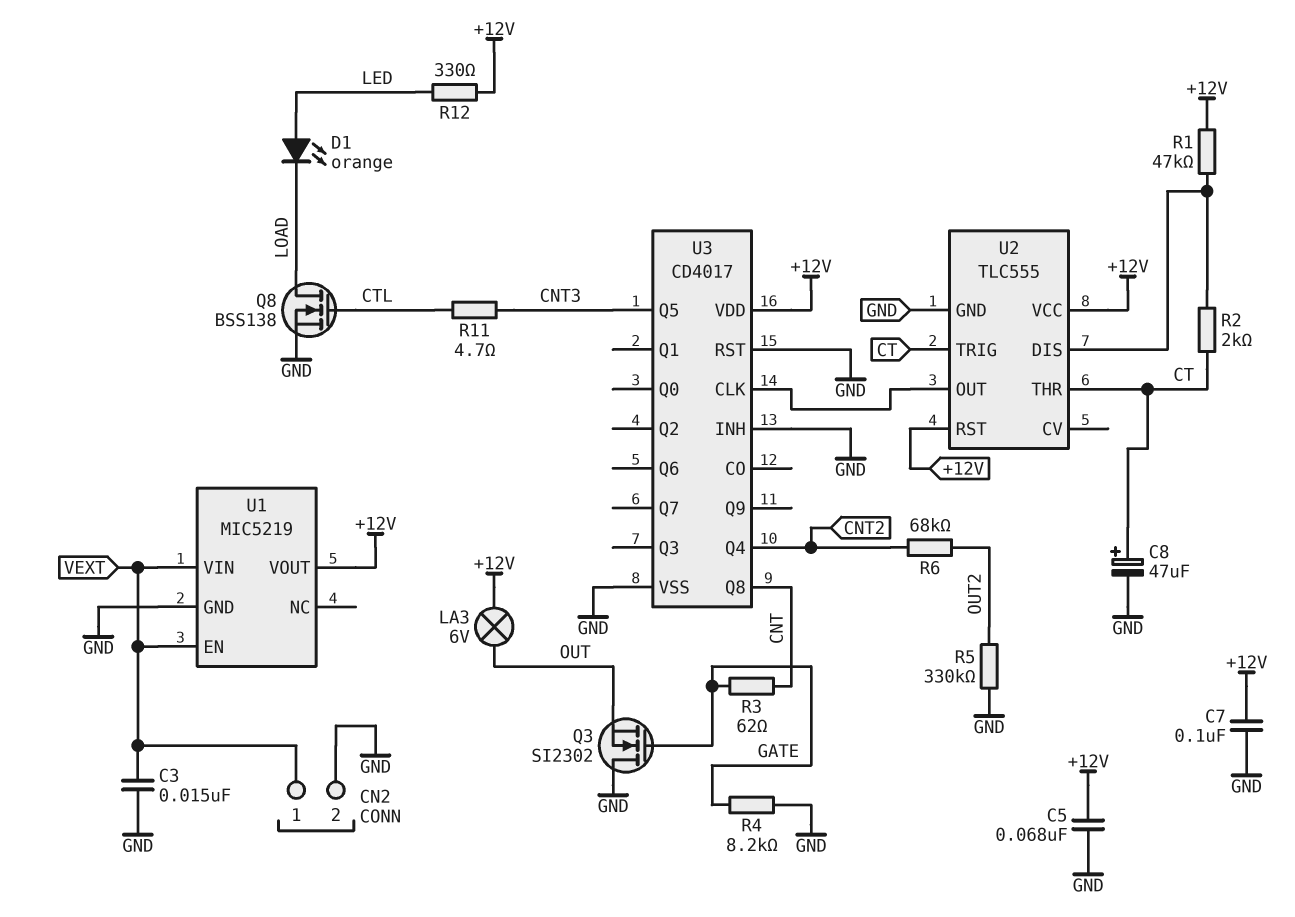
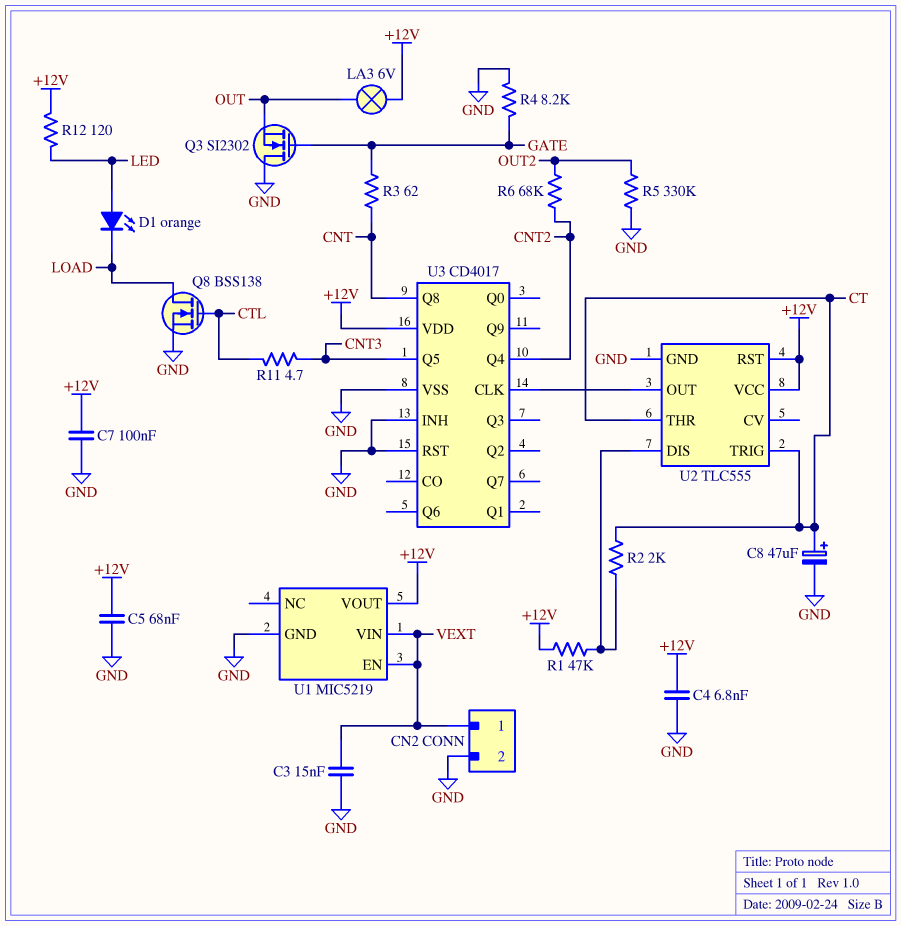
C4: none -> 6.8nF (+12V, GND)
R12: 330 (+12V, LED) -> 120 (+12V, LED)

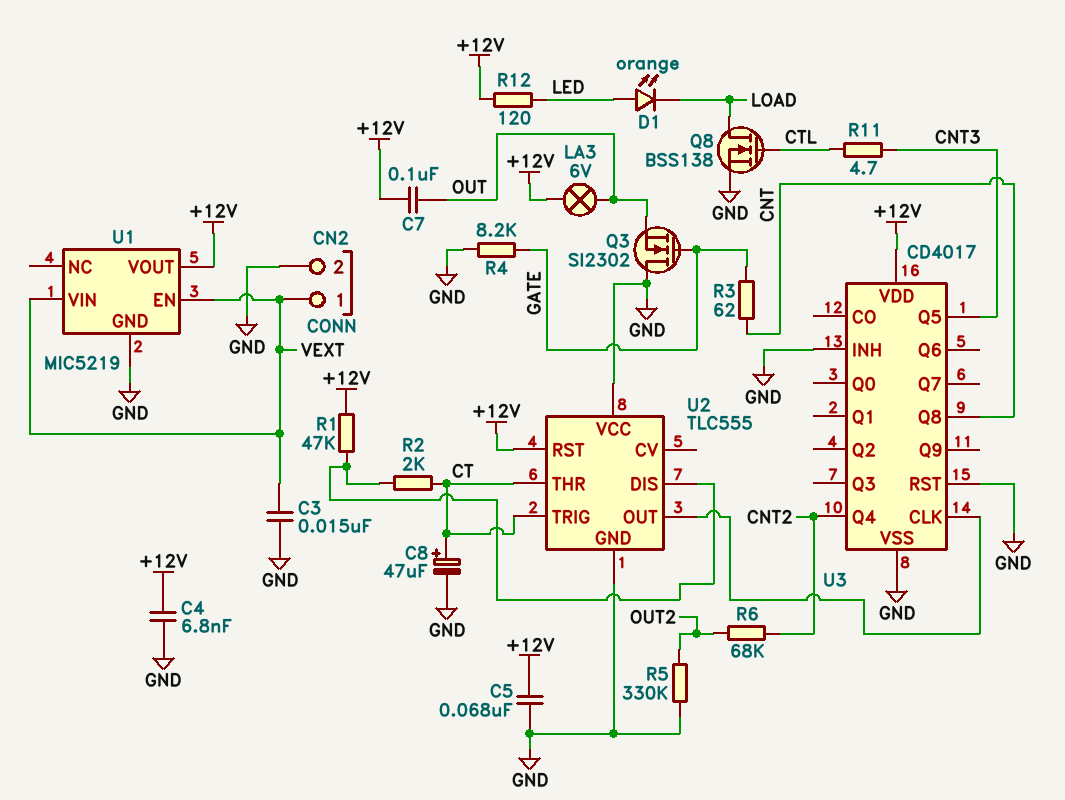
C7: 100nF (+12V, GND) -> 100nF (+12V, OUT)
U2 pin VCC: +12V -> GND

